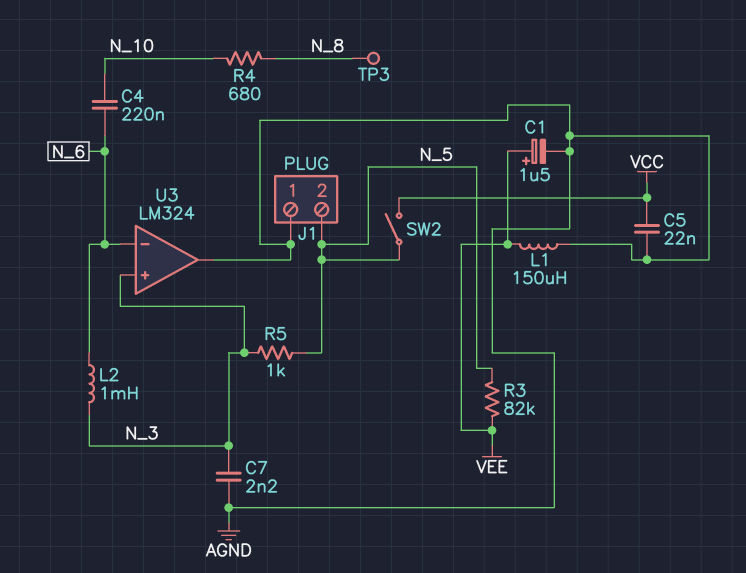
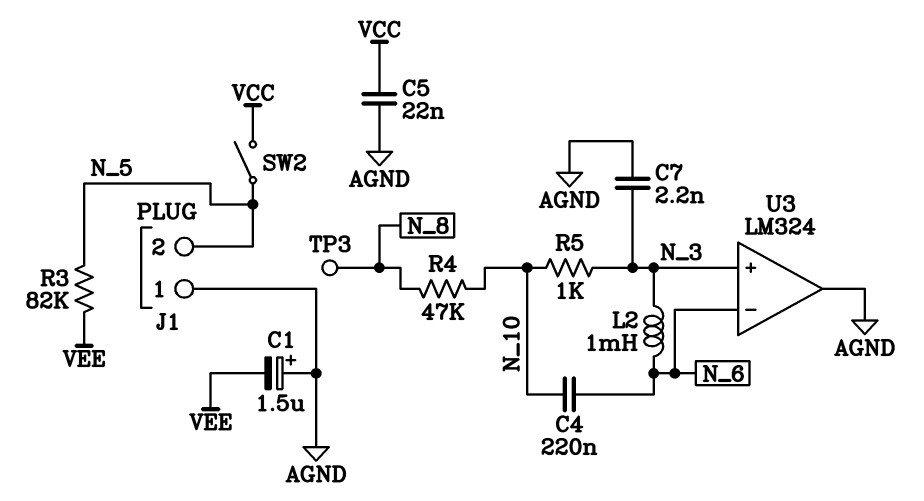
C1: 1.5uF (plus VEE, minus AGND) -> 1.5uF (plus AGND, minus VEE)
L1: 150uH (AGND, VEE) -> none
R4: 680 (N_8, N_10) -> 47k (N_8, N_10)
R5: 1k (N_3, N_5) -> 1k (N_3, N_10)

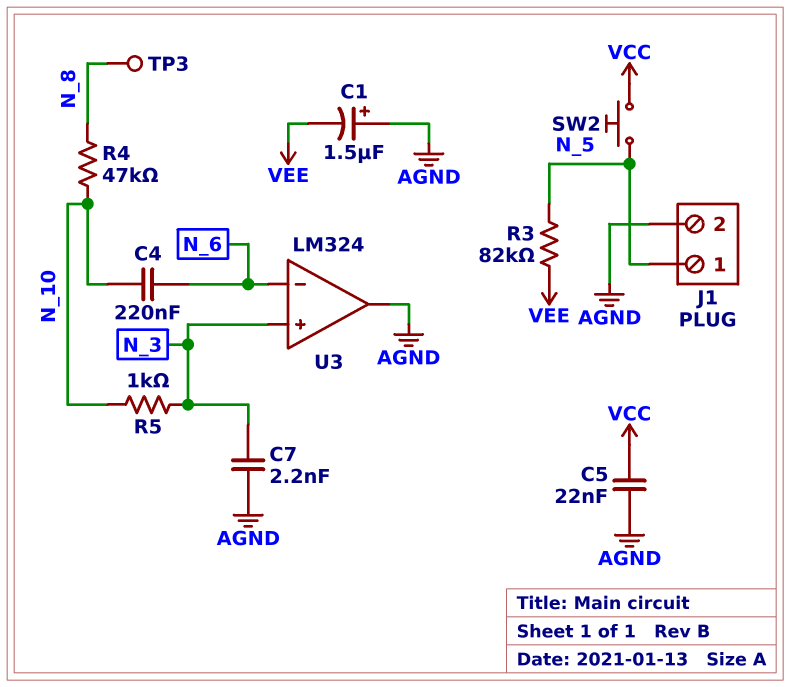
J1 pin 1: AGND -> N_5
J1 pin 2: N_5 -> AGND
L2: 1mH (N_3, N_6) -> none
SW2: switch (N_5, VCC) -> button (N_5, VCC)

